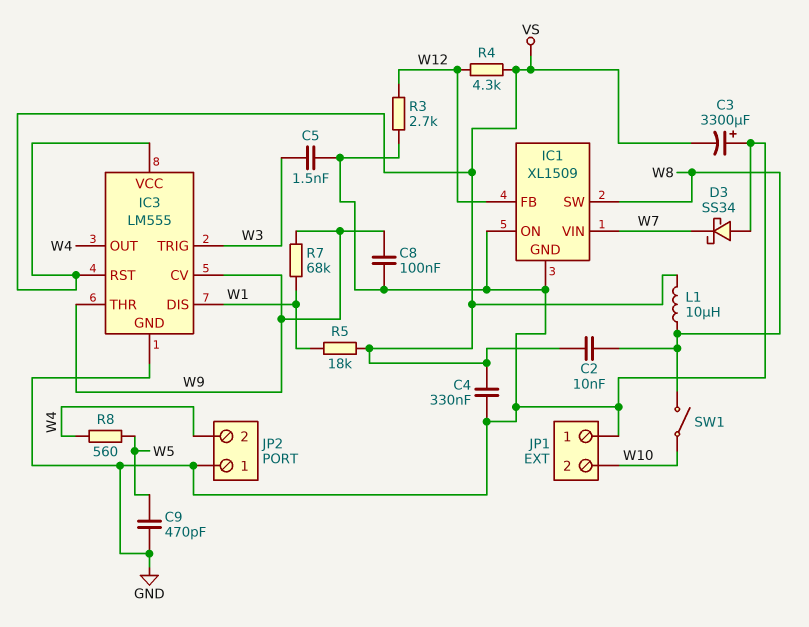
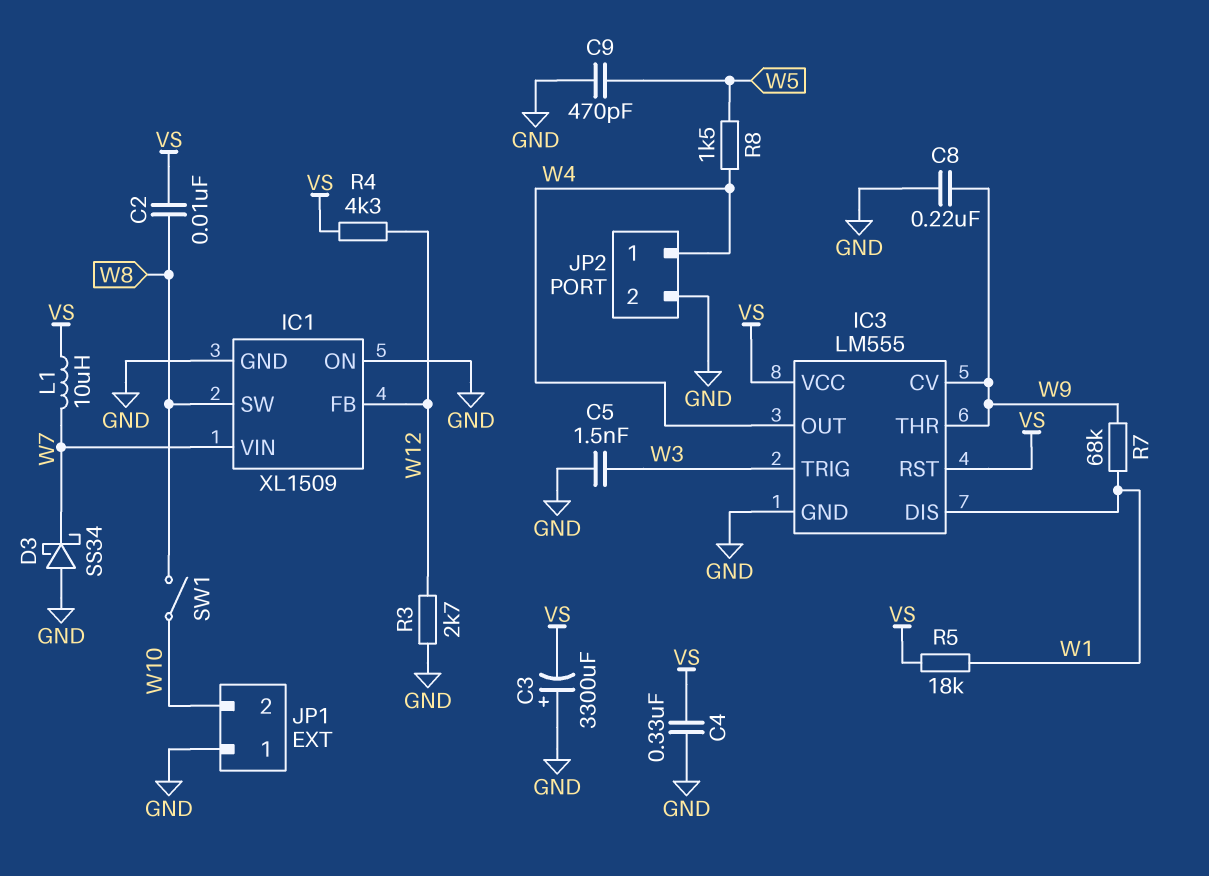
C8: 100nF (GND, W9) -> 220nF (GND, W9)
JP2 pin 1: GND -> W4
JP2 pin 2: W4 -> GND
L1: 10uH (VS, W8) -> 10uH (VS, W7)
R8: 560 (W4, W5) -> 1.5k (W4, W5)

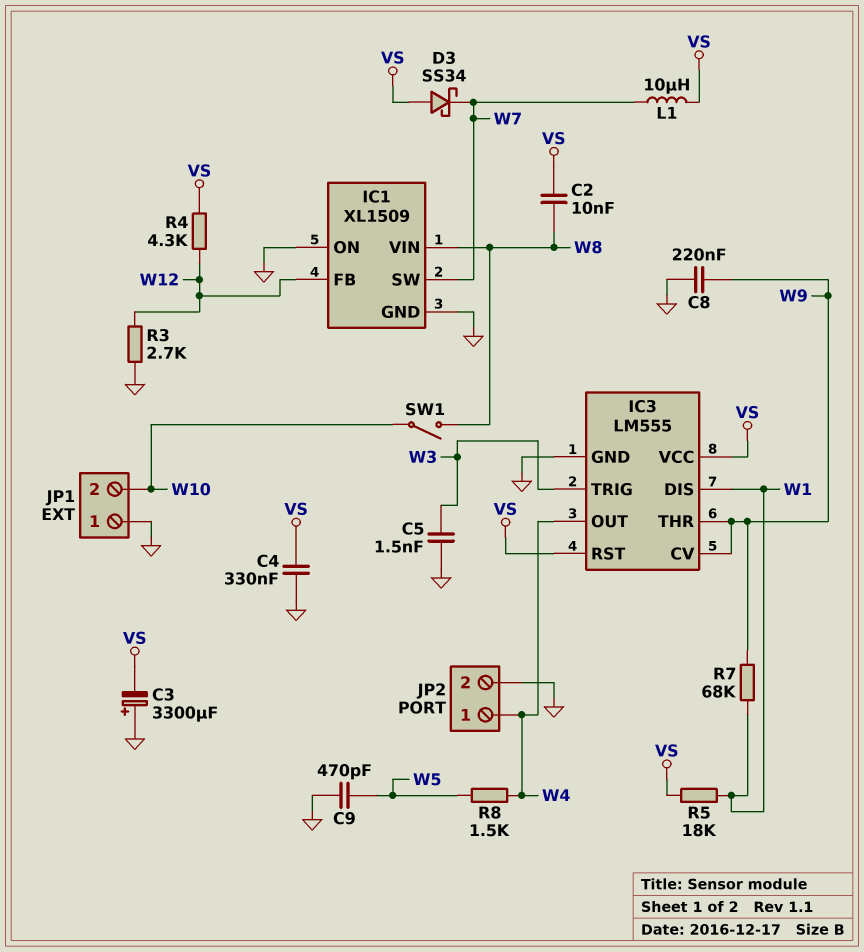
D3: schottky SS34 (A GND, K W7) -> schottky SS34 (A VS, K W7)
IC1 pin SW: W8 -> W7
IC1 pin VIN: W7 -> W8

